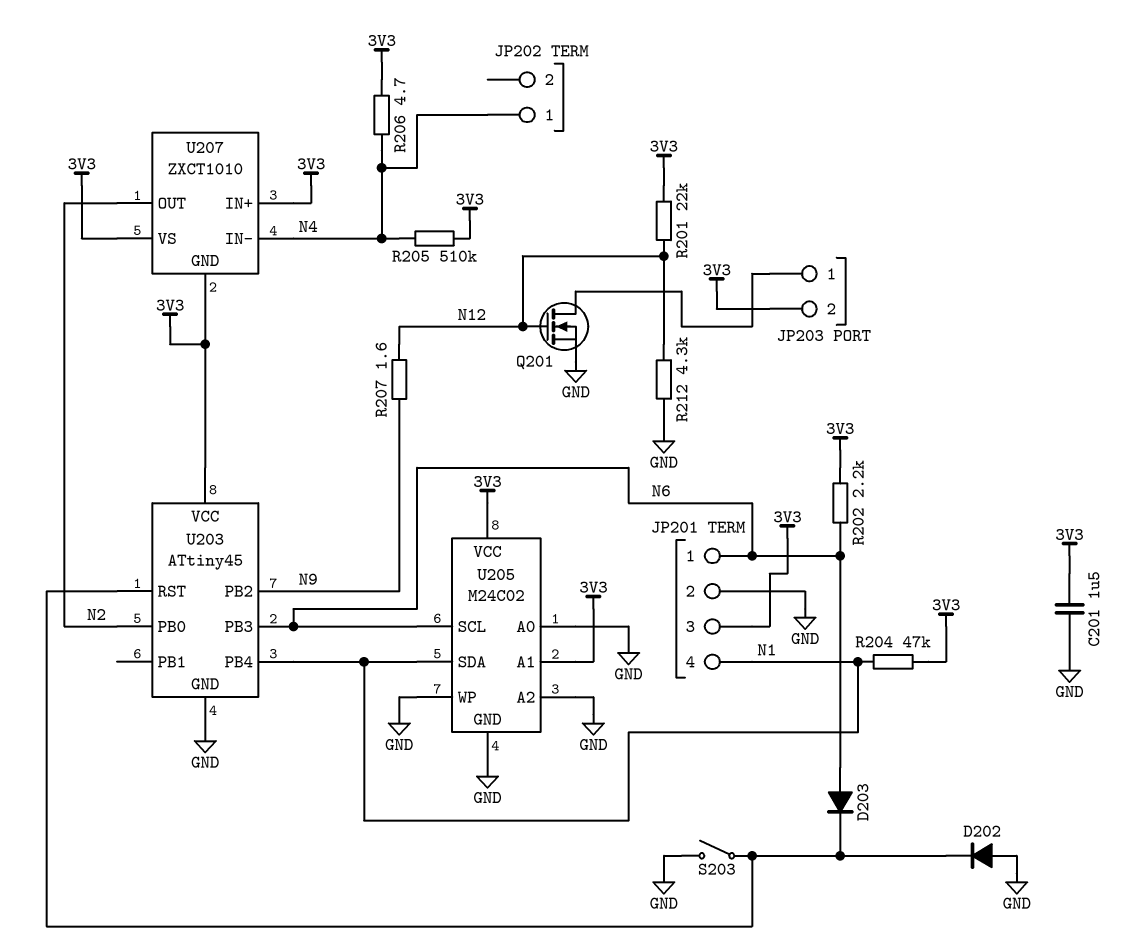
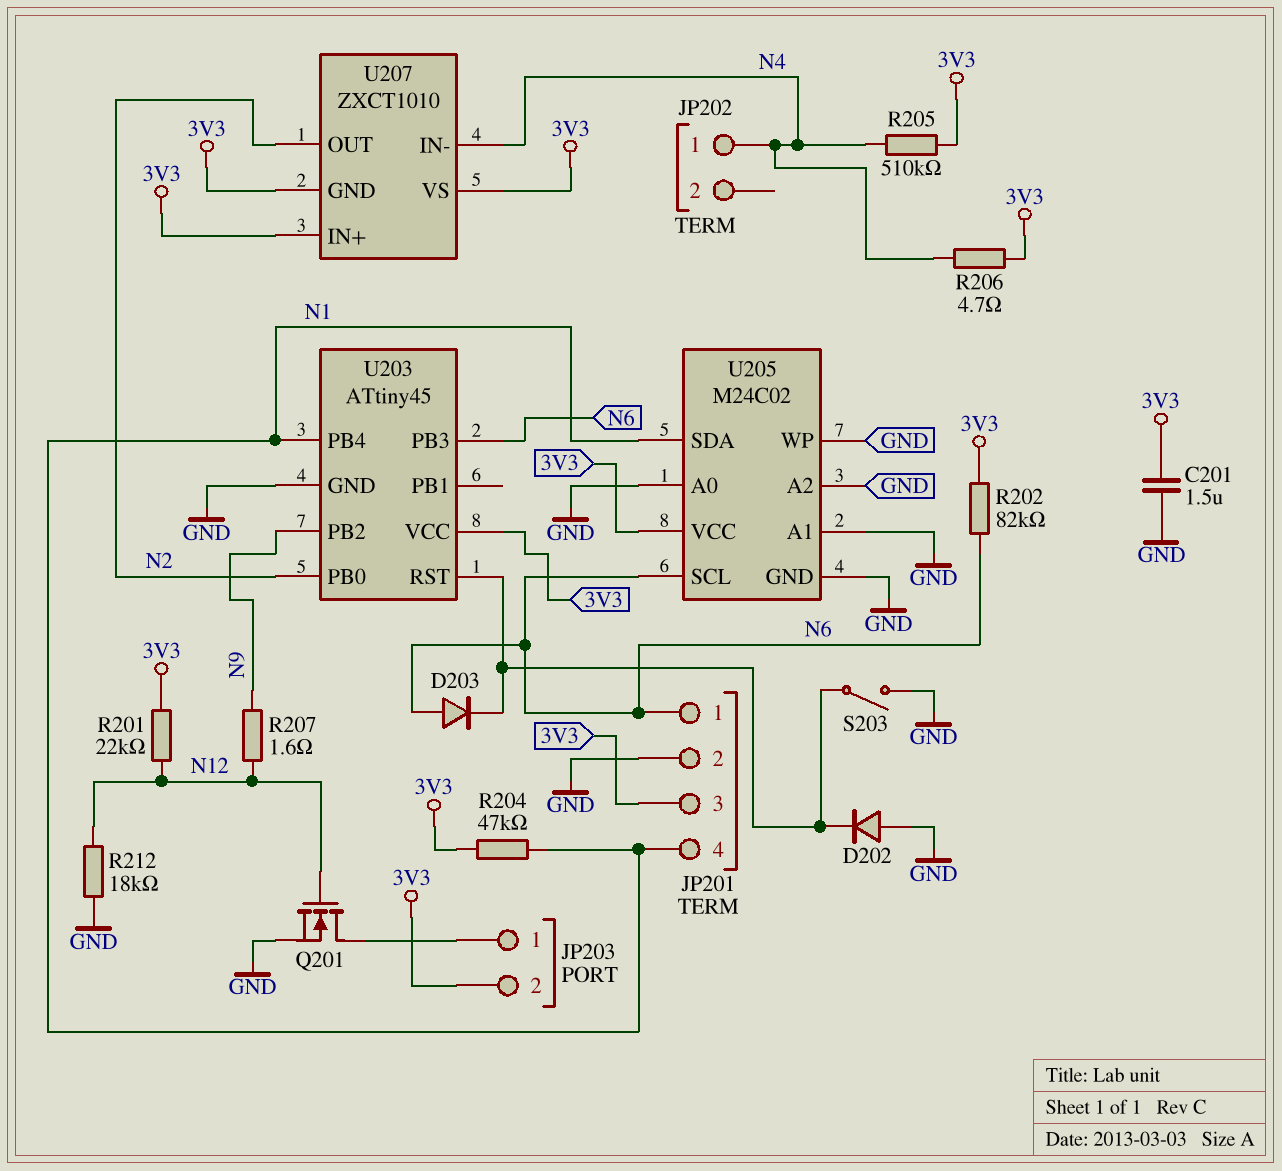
R202: 2.2k (3V3, N6) -> 82k (3V3, N6)
R212: 4.3k (GND, N12) -> 18k (GND, N12)
U205 pin A1: 3V3 -> GND

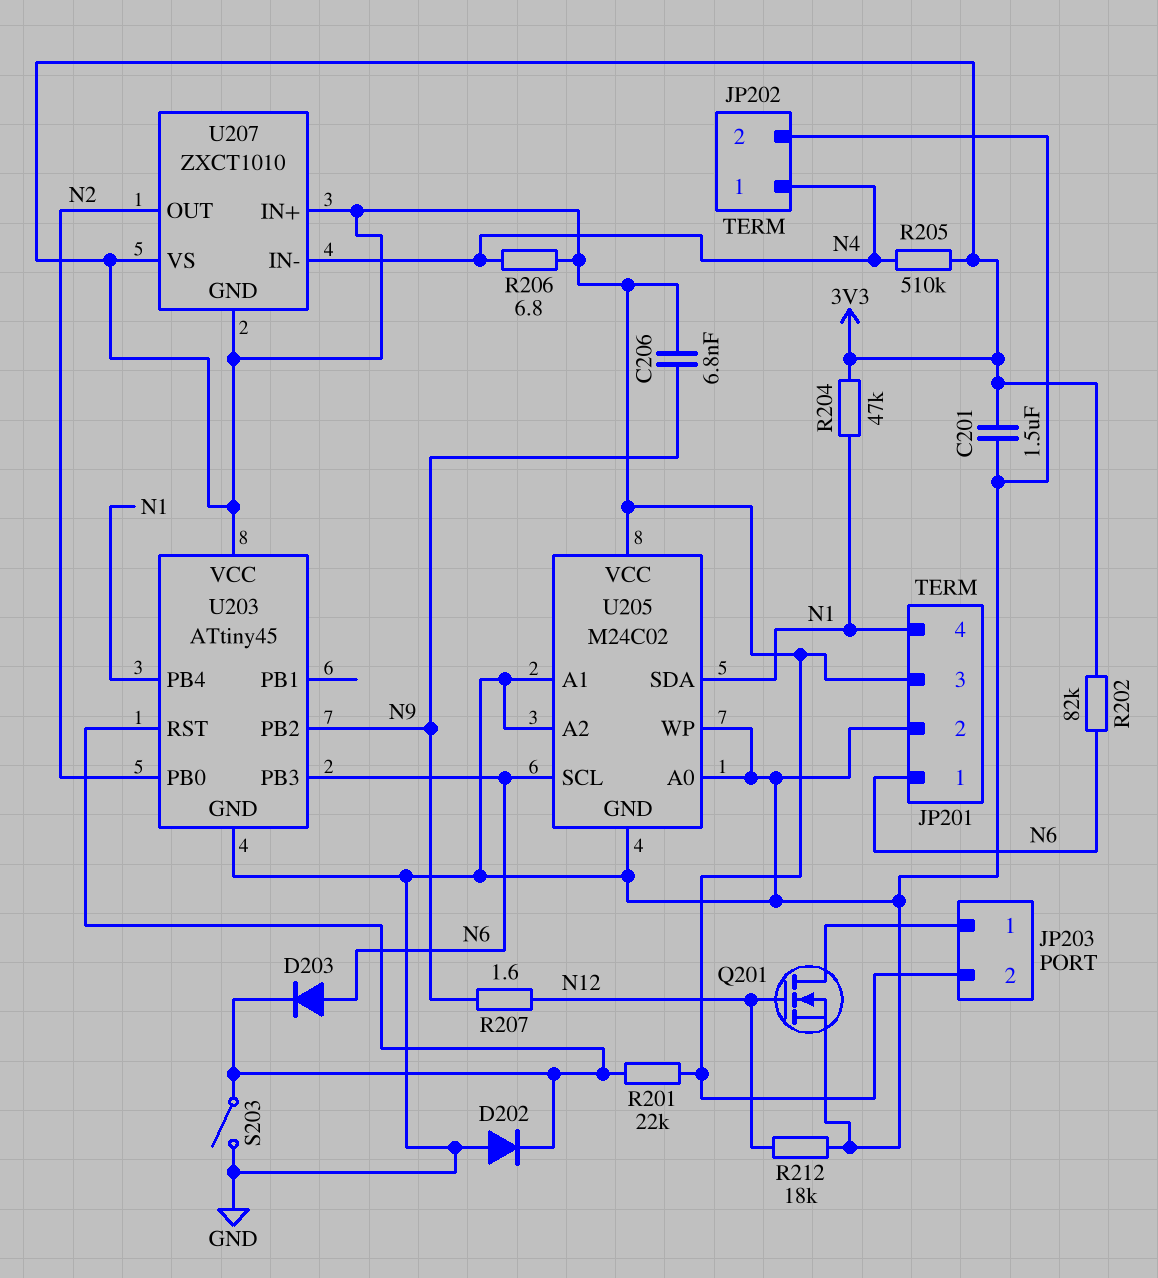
C206: none -> 6.8nF (3V3, N9)
JP202 pin 2: none -> GND
R201: 22k (3V3, N12) -> 22k (3V3, U203/RST)
R206: 4.7 (3V3, N4) -> 6.8 (3V3, N4)

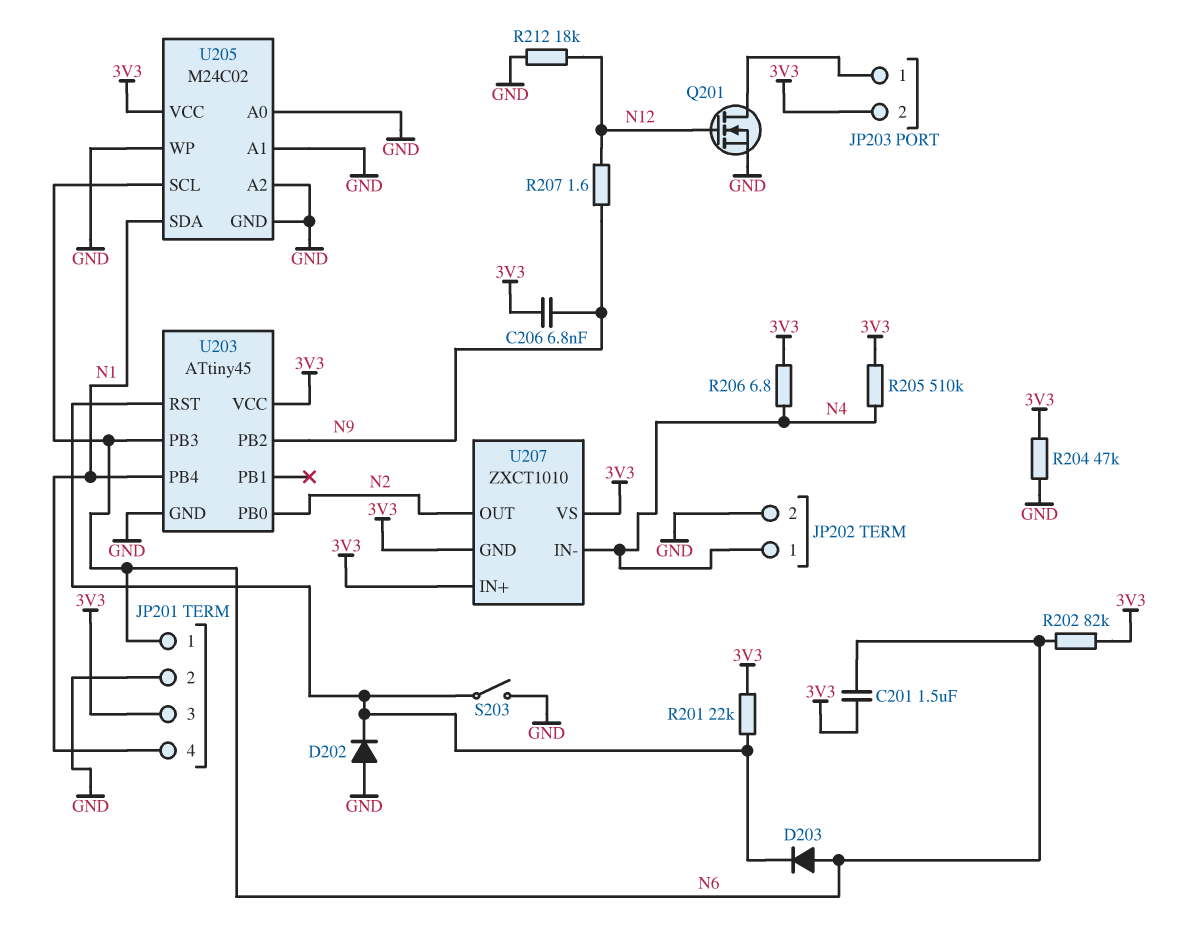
C201: 1.5uF (3V3, GND) -> 1.5uF (3V3, N6)
R204: 47k (3V3, N1) -> 47k (3V3, GND)

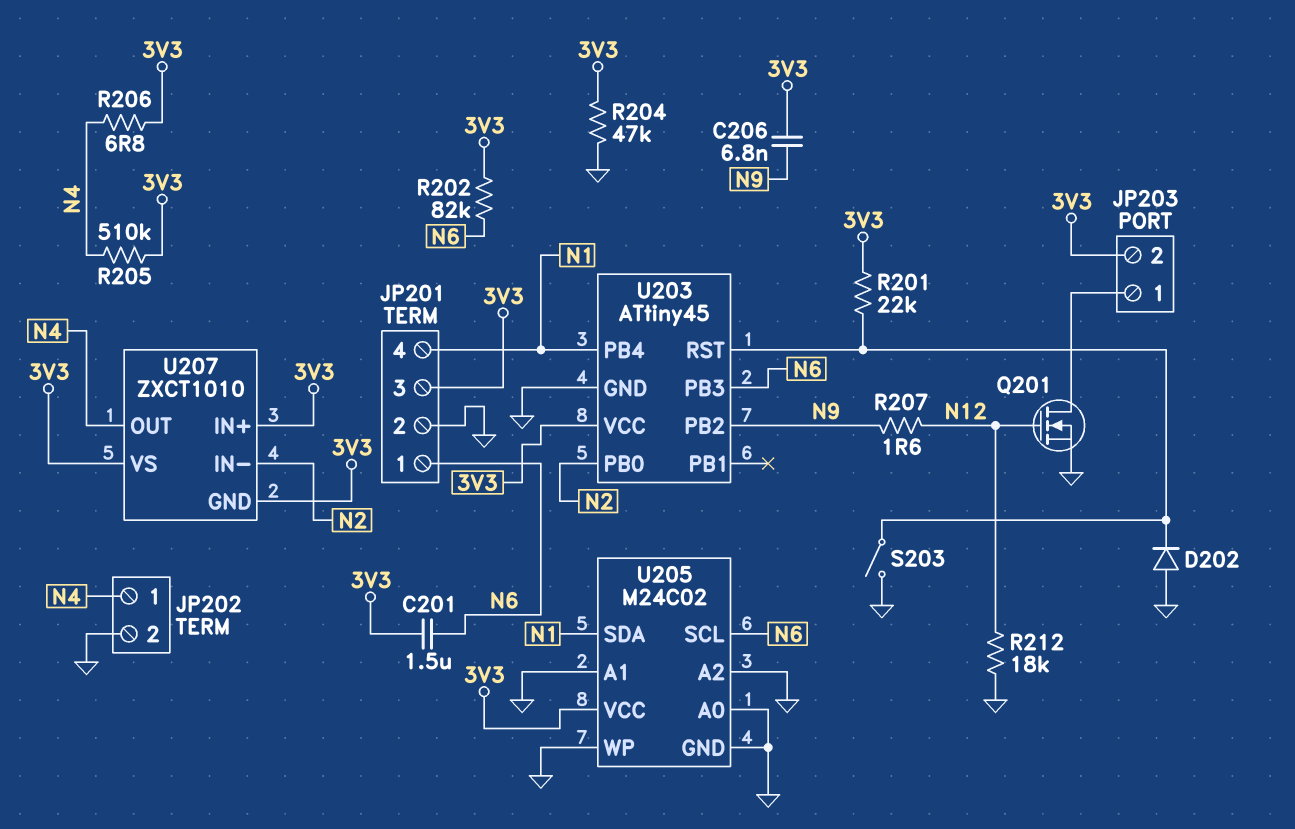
D203: diode (A N6, K U203/RST) -> none
U207 pin IN-: N4 -> N2
U207 pin OUT: N2 -> N4

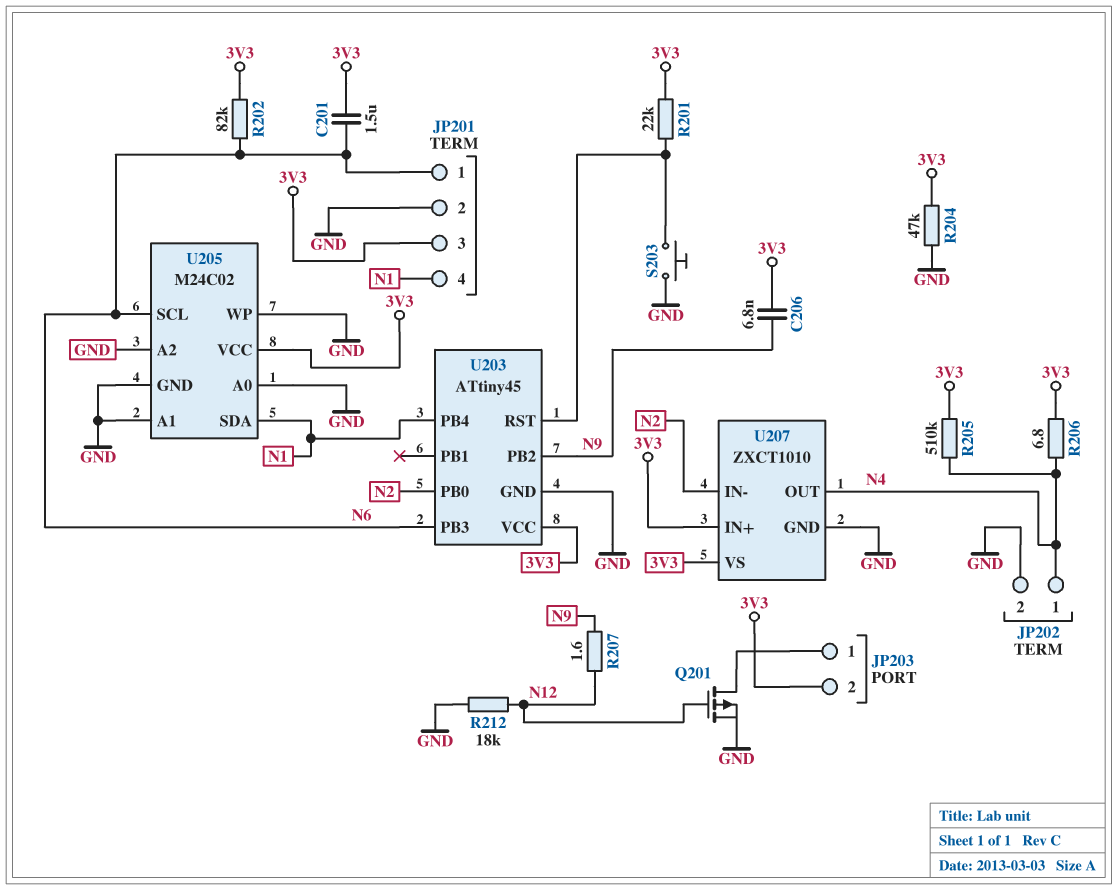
D202: diode (A GND, K U203/RST) -> none
Q201: NMOS (G N12, D JP203/1, S GND) -> PMOS (G N12, D JP203/1, S GND)
S203: switch (GND, U203/RST) -> button (GND, U203/RST)
U207 pin GND: 3V3 -> GND

